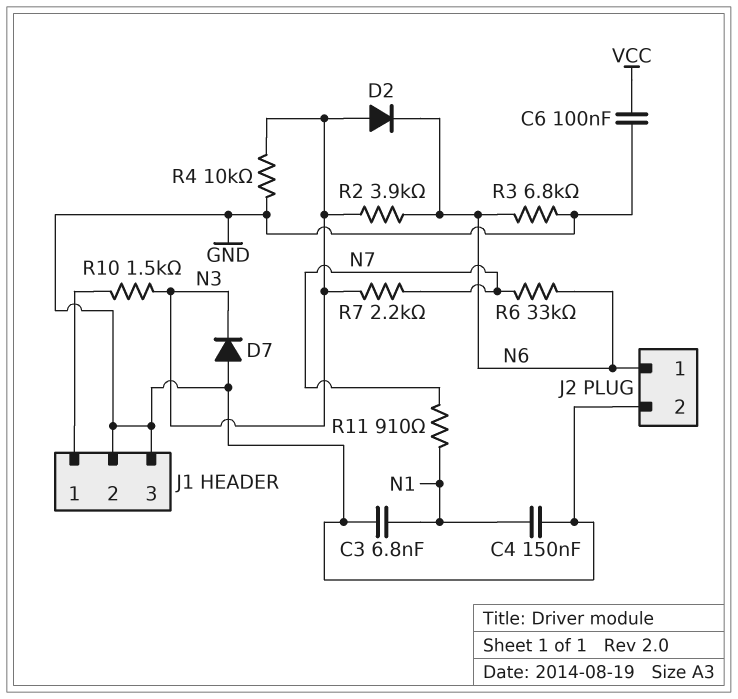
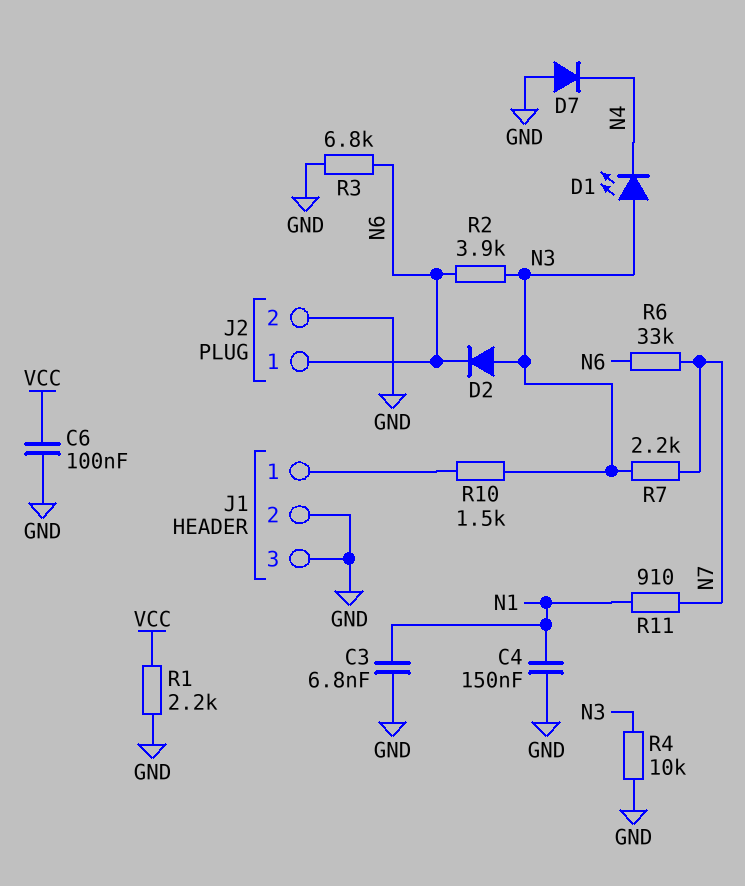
D1: none -> LED (A N3, K N4)
D7: diode (A GND, K N3) -> diode (A GND, K N4)
R1: none -> 2.2k (GND, VCC)

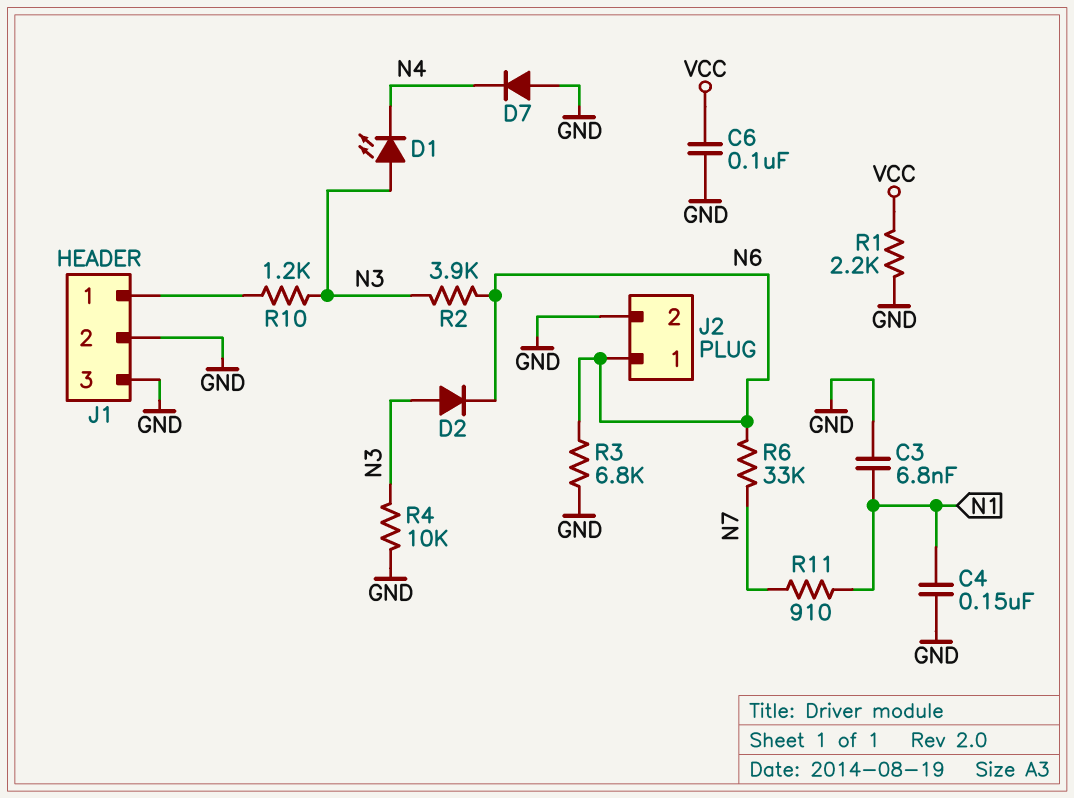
R7: 2.2k (N3, N7) -> none
R10: 1.5k (J1/1, N3) -> 1.2k (J1/1, N3)

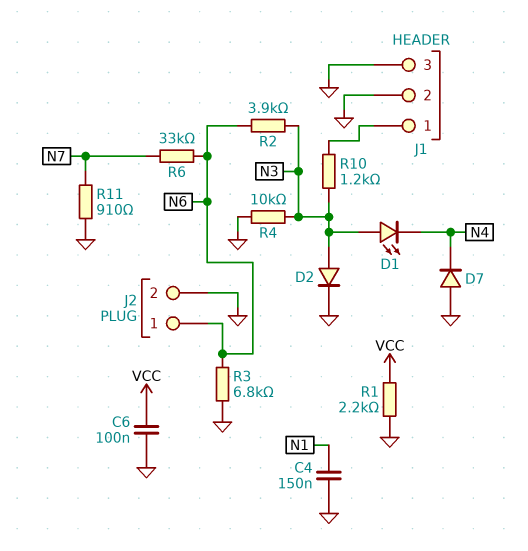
C3: 6.8nF (GND, N1) -> none
D2: diode (A N3, K N6) -> diode (A N3, K GND)
R11: 910 (N1, N7) -> 910 (GND, N7)

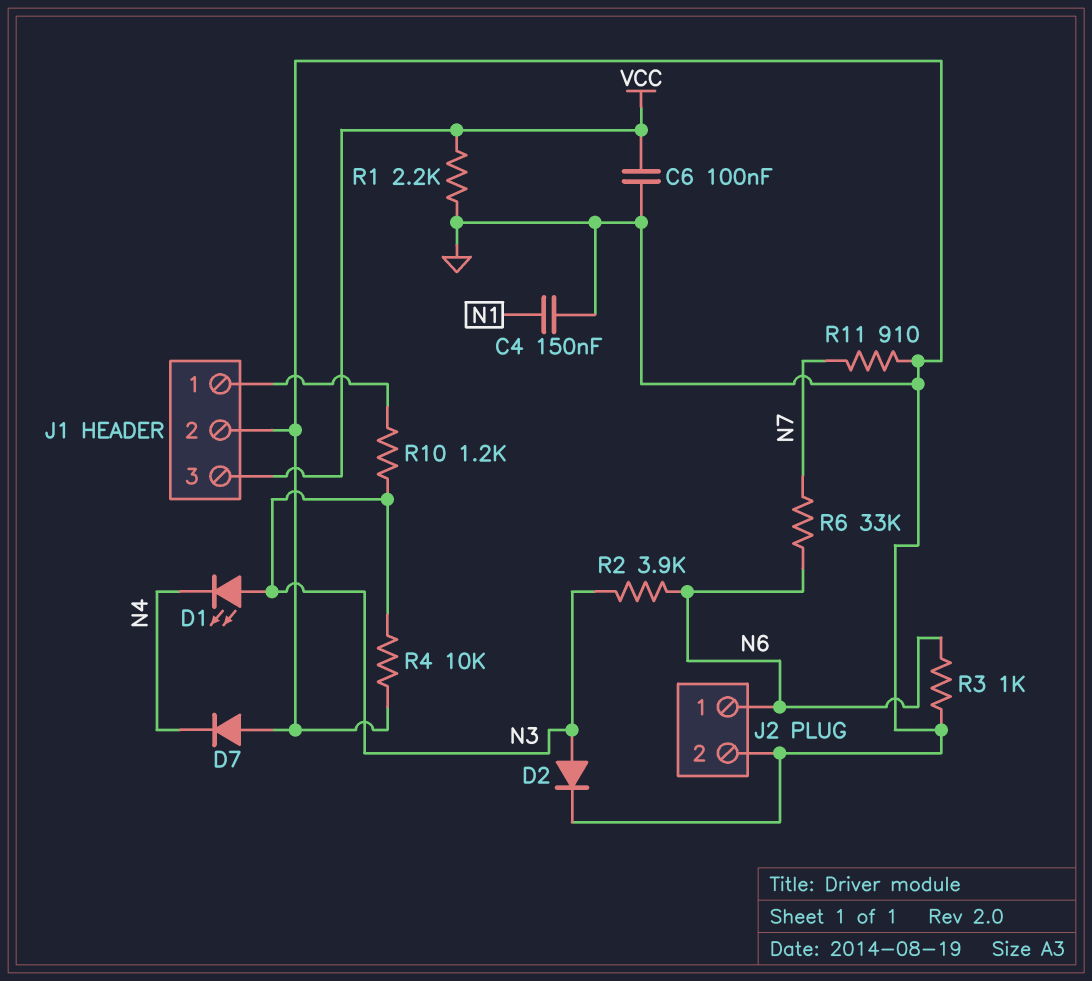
J1 pin 3: GND -> VCC
R3: 6.8k (GND, N6) -> 1k (GND, N6)

